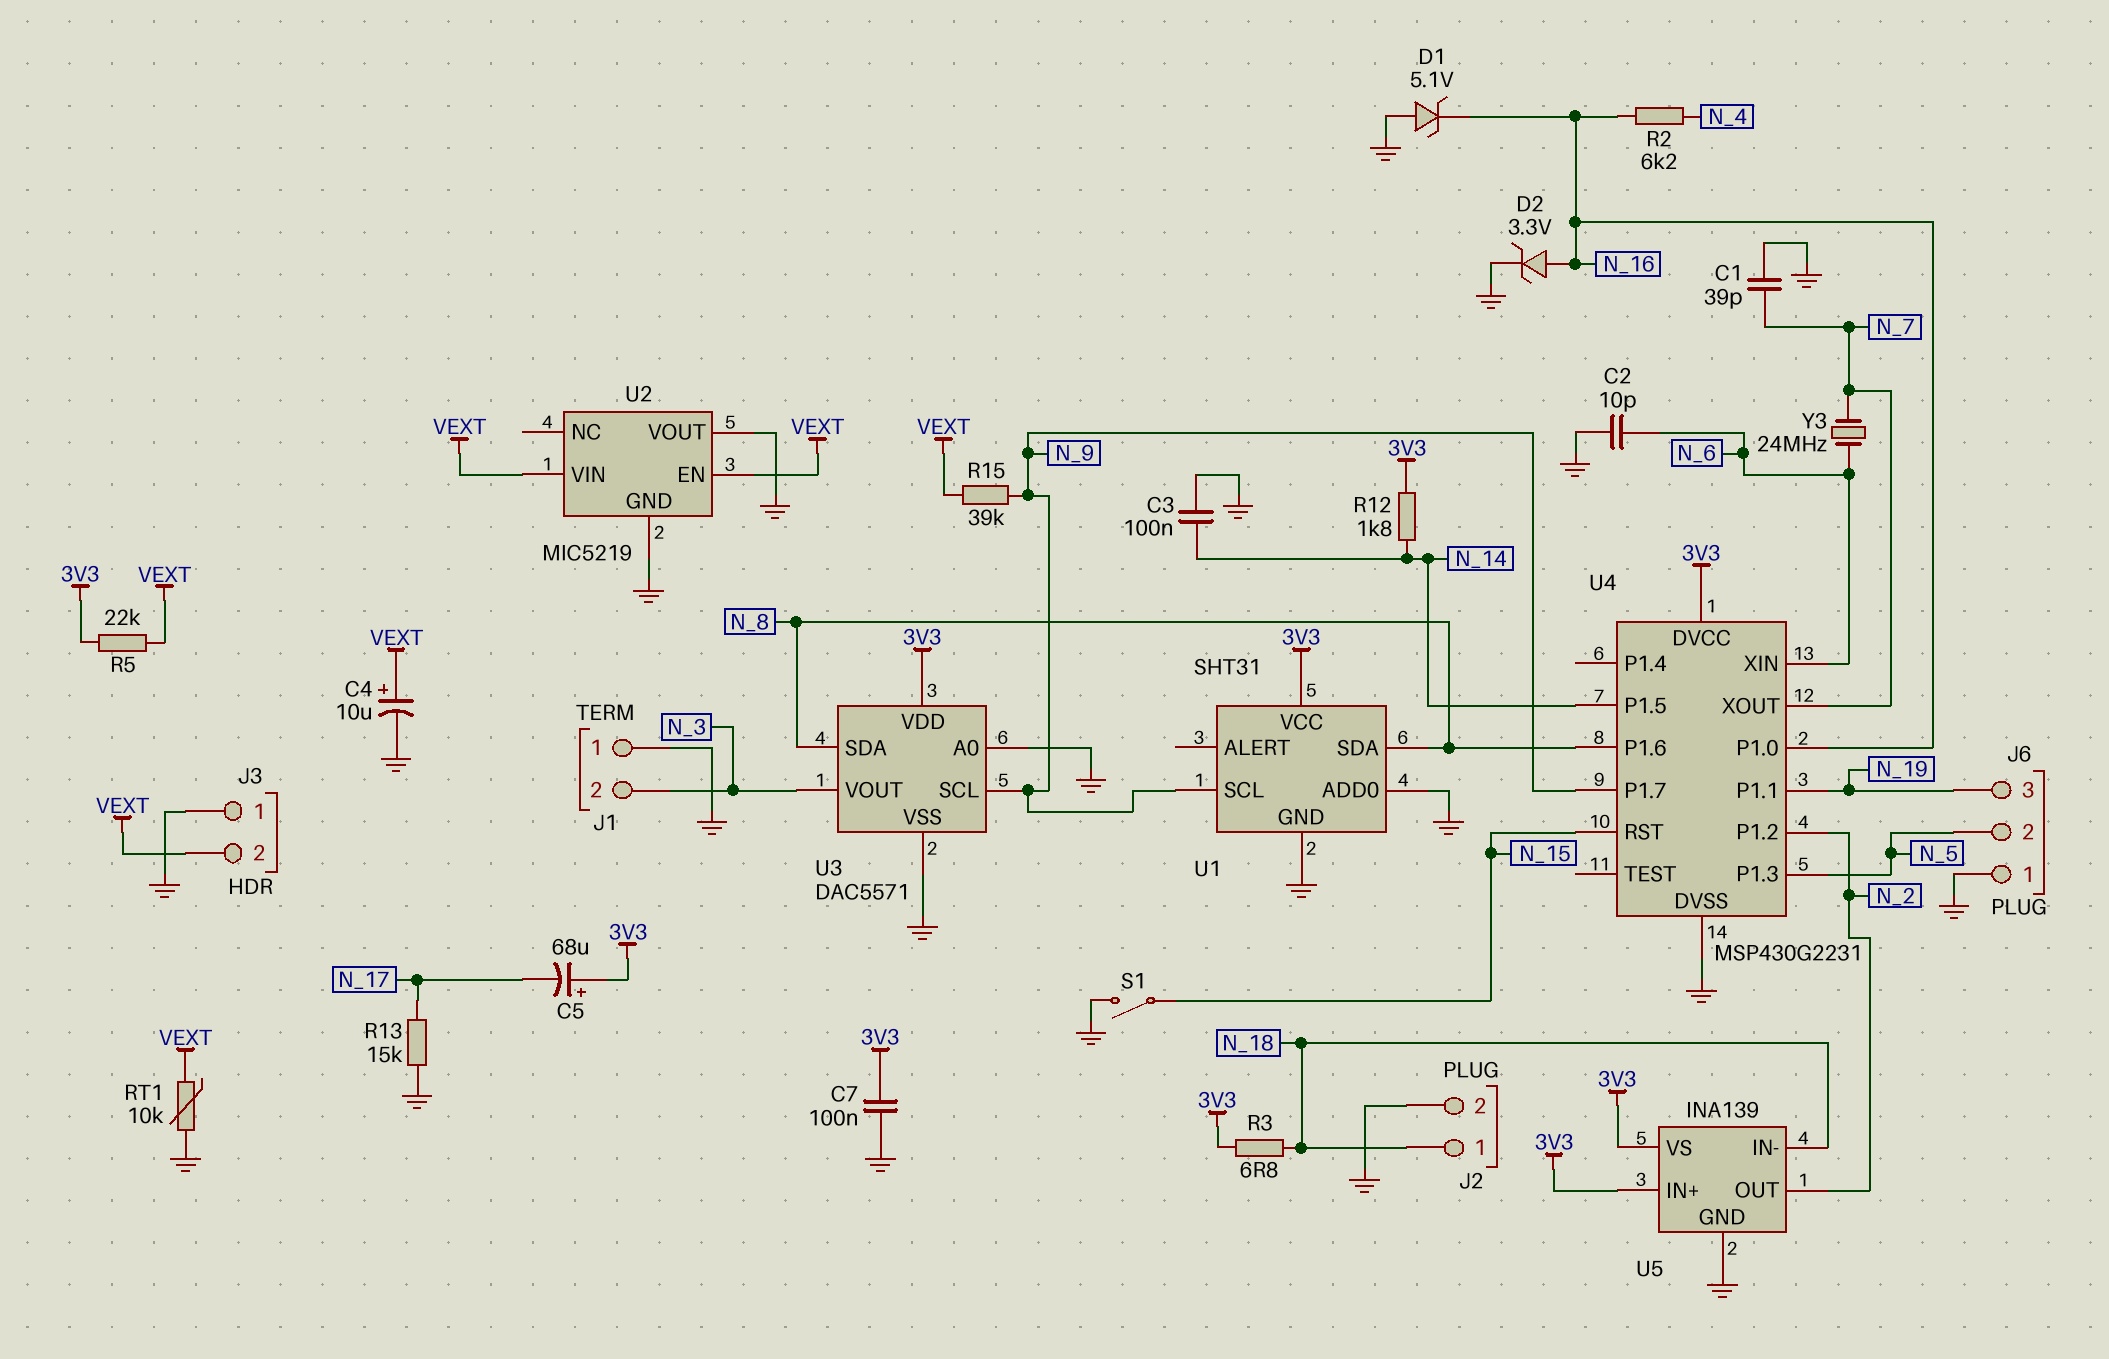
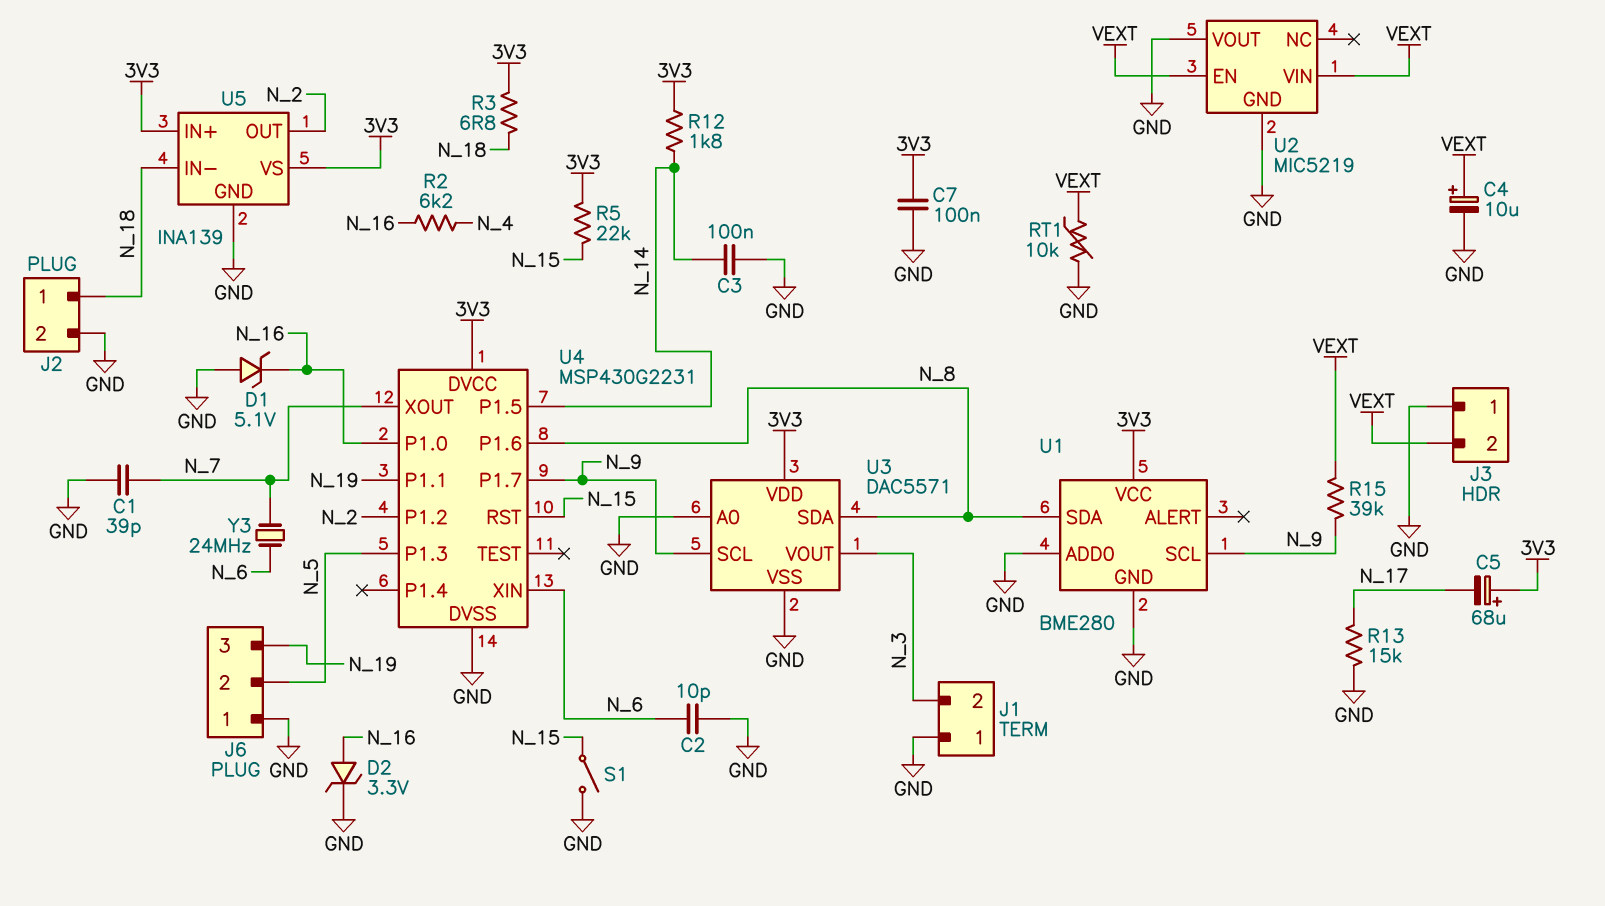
R5: 22k (3V3, VEXT) -> 22k (3V3, N_15)
U1: SHT31 -> BME280

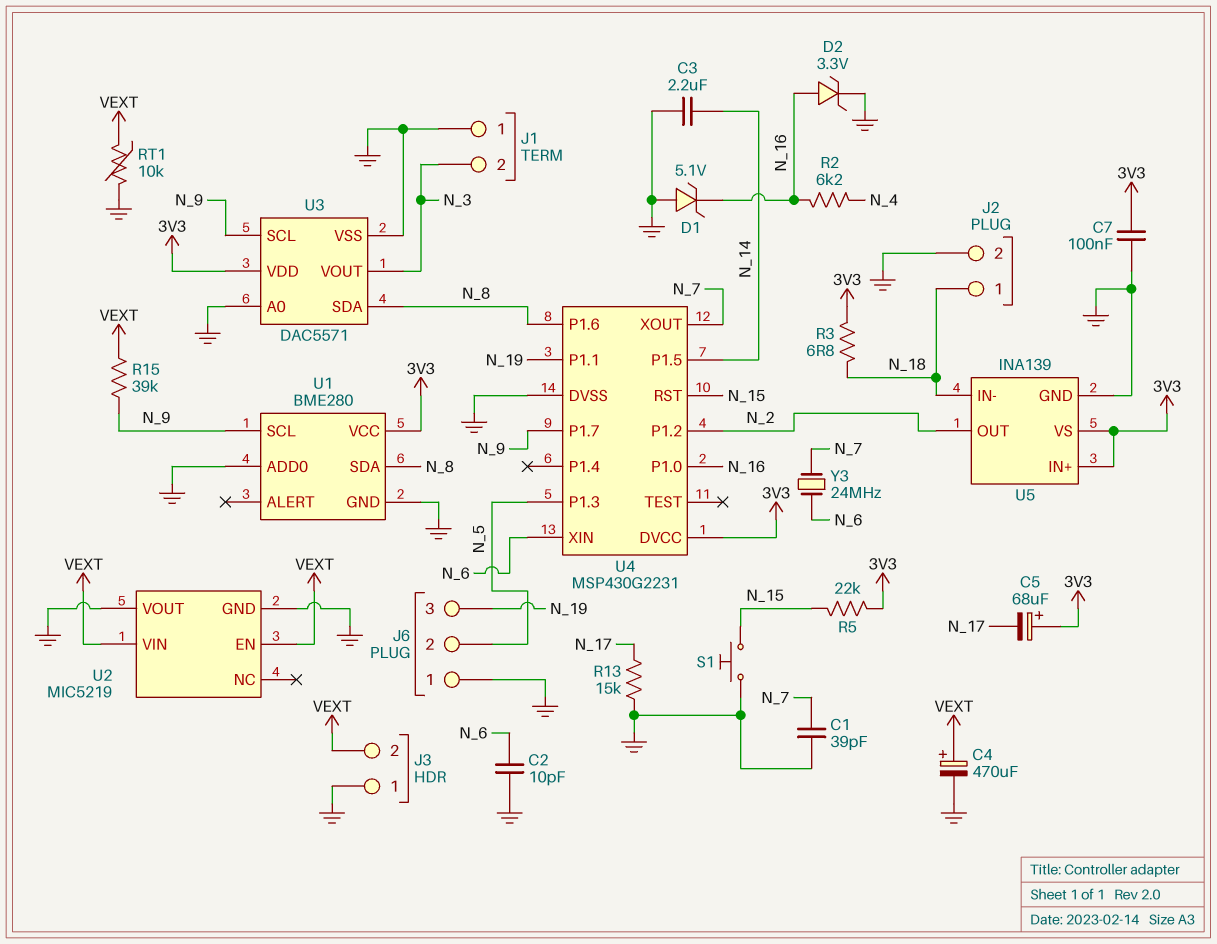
C3: 100nF (GND, N_14) -> 2.2uF (GND, N_14)
C4: 10uF (plus VEXT, minus GND) -> 470uF (plus VEXT, minus GND)
R12: 1.8k (3V3, N_14) -> none
S1: switch (GND, N_15) -> button (GND, N_15)

